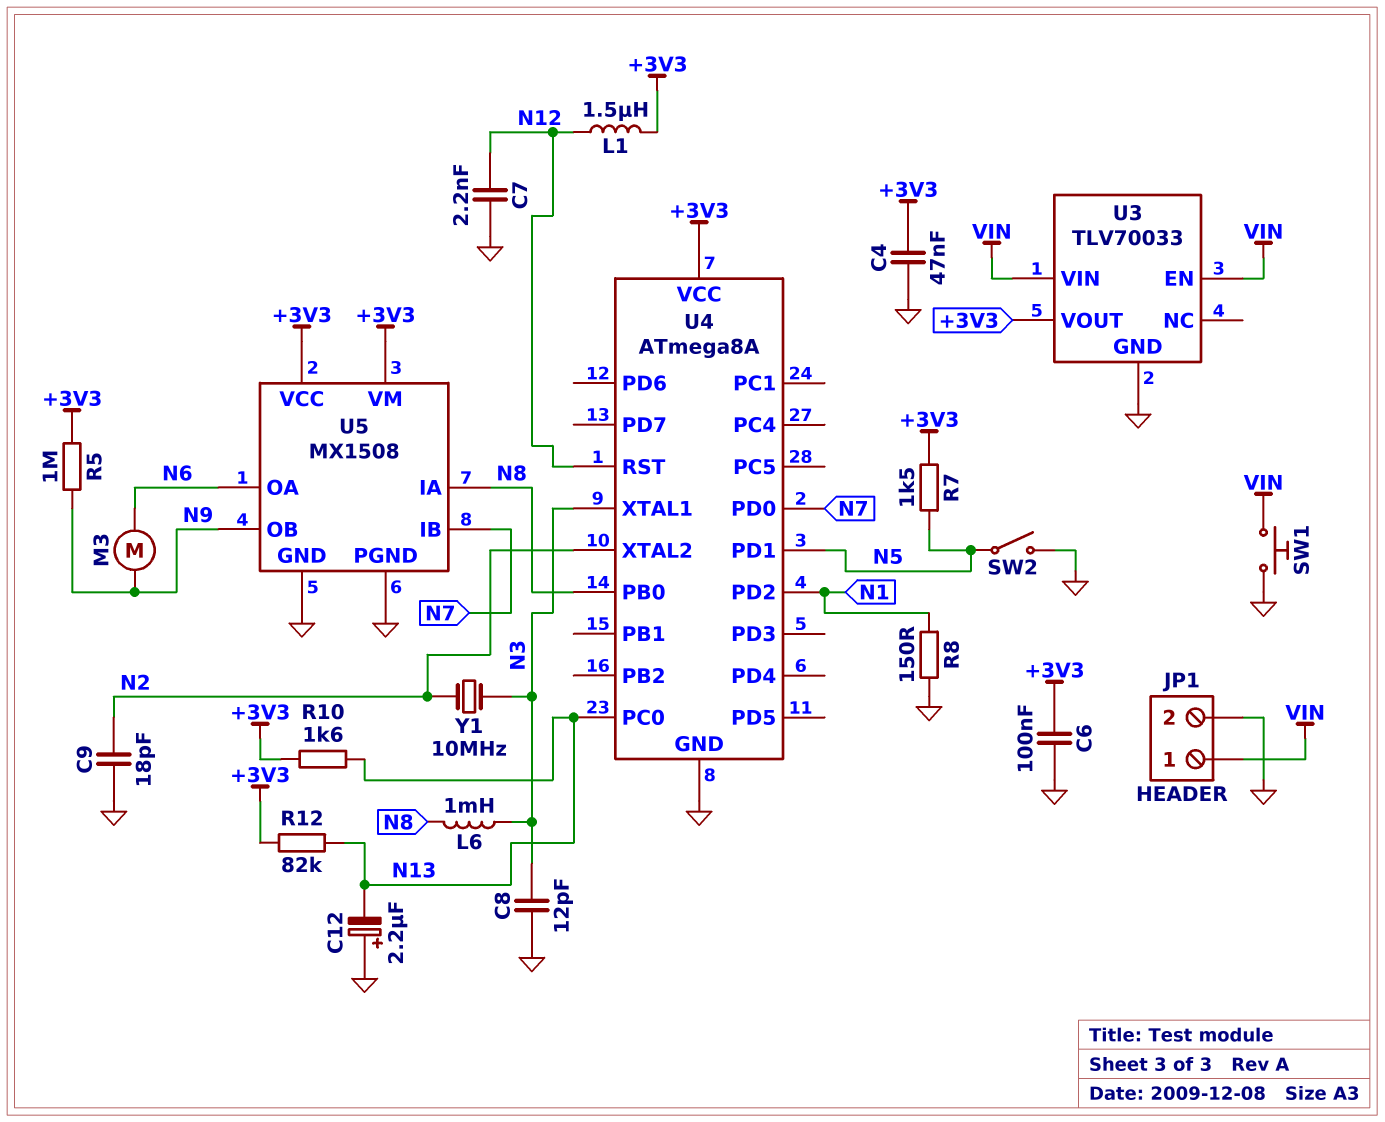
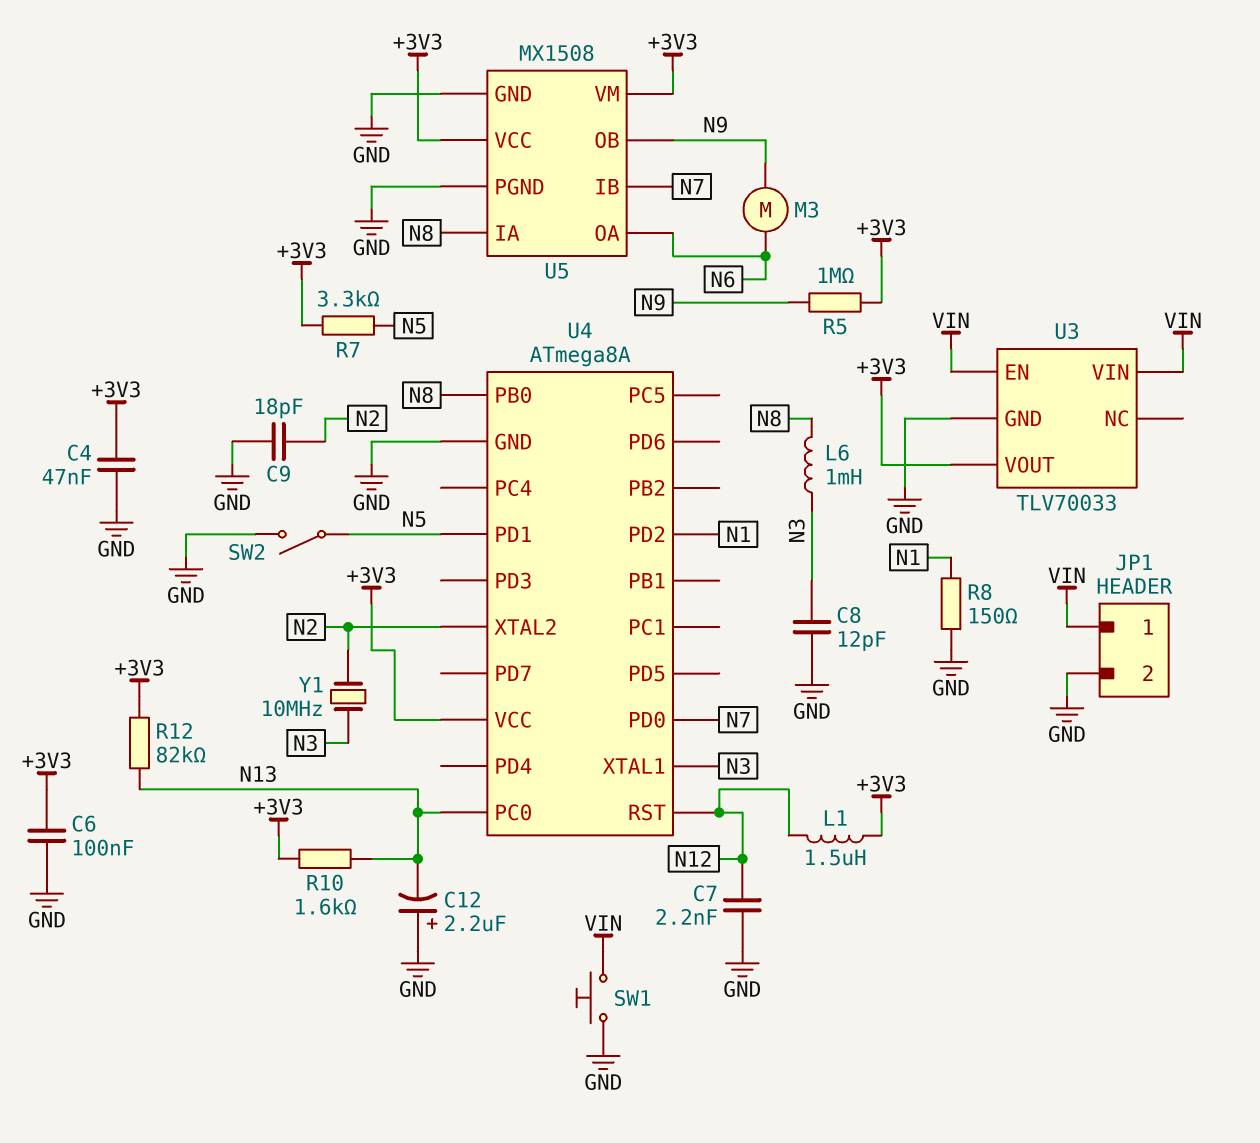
R7: 1.5k (+3V3, N5) -> 3.3k (+3V3, N5)

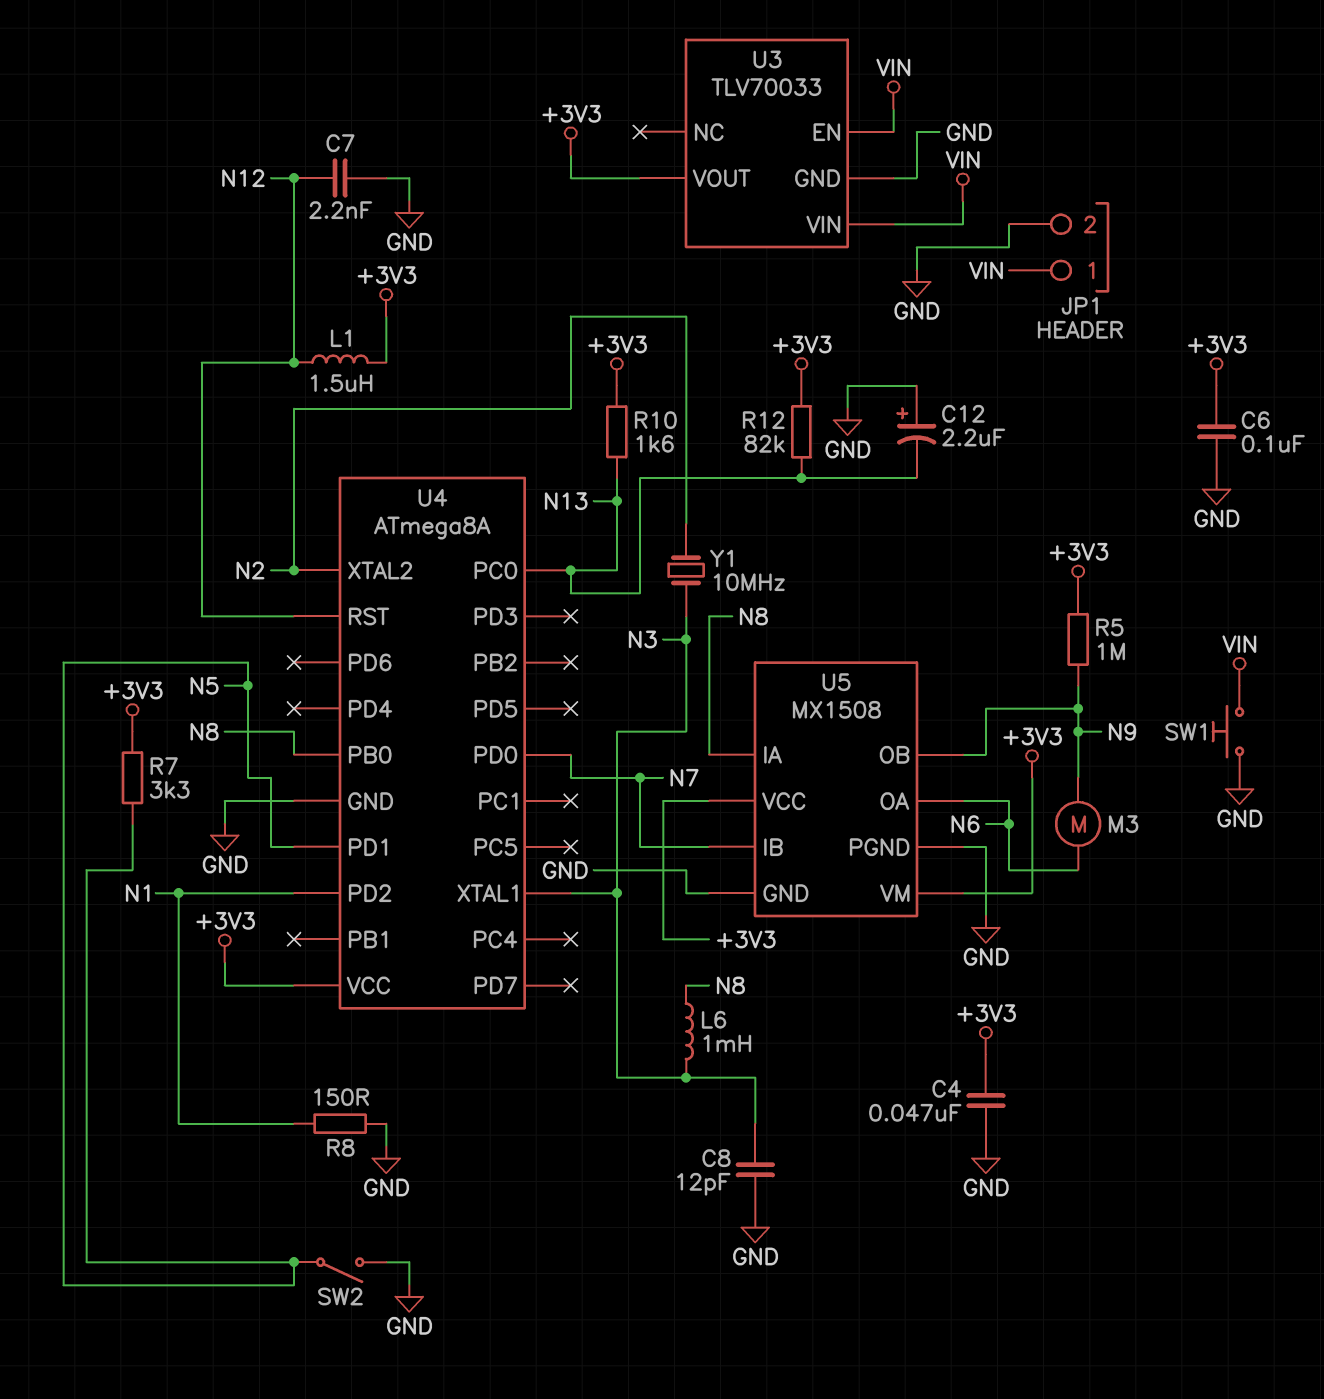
C9: 18pF (GND, N2) -> none

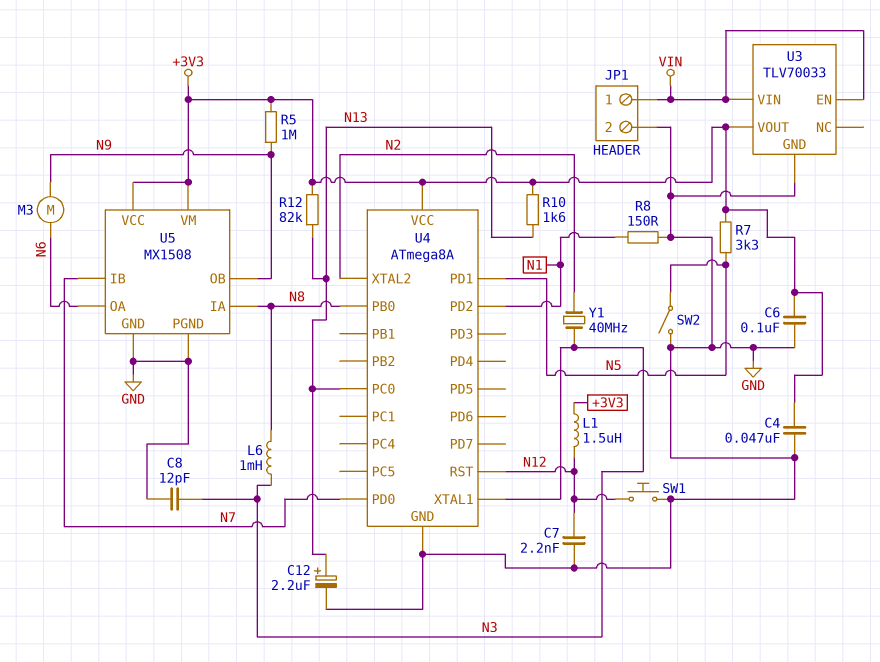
C12: 2.2uF (plus GND, minus N13) -> 2.2uF (plus N13, minus GND)
SW1: button (GND, VIN) -> button (GND, N12)
Y1: 10MHz (N2, N3) -> 40MHz (N2, N3)

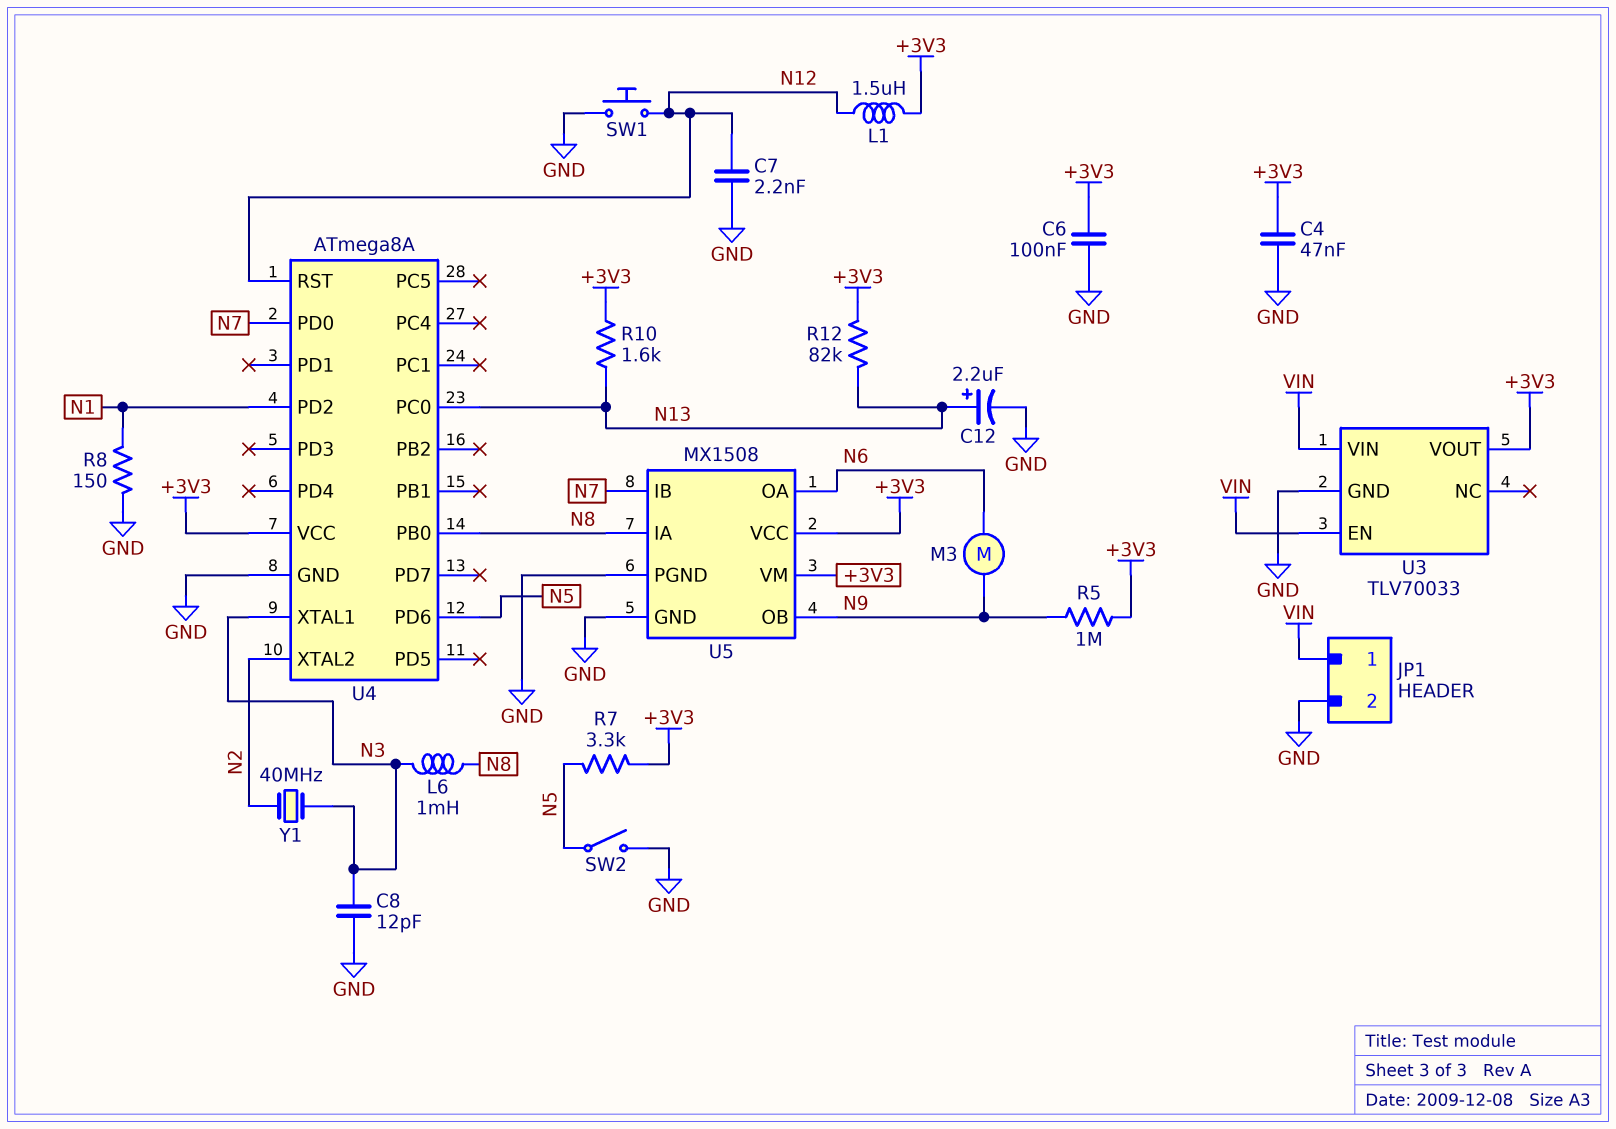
U4 pin PD1: N5 -> none
U4 pin PD6: none -> N5

